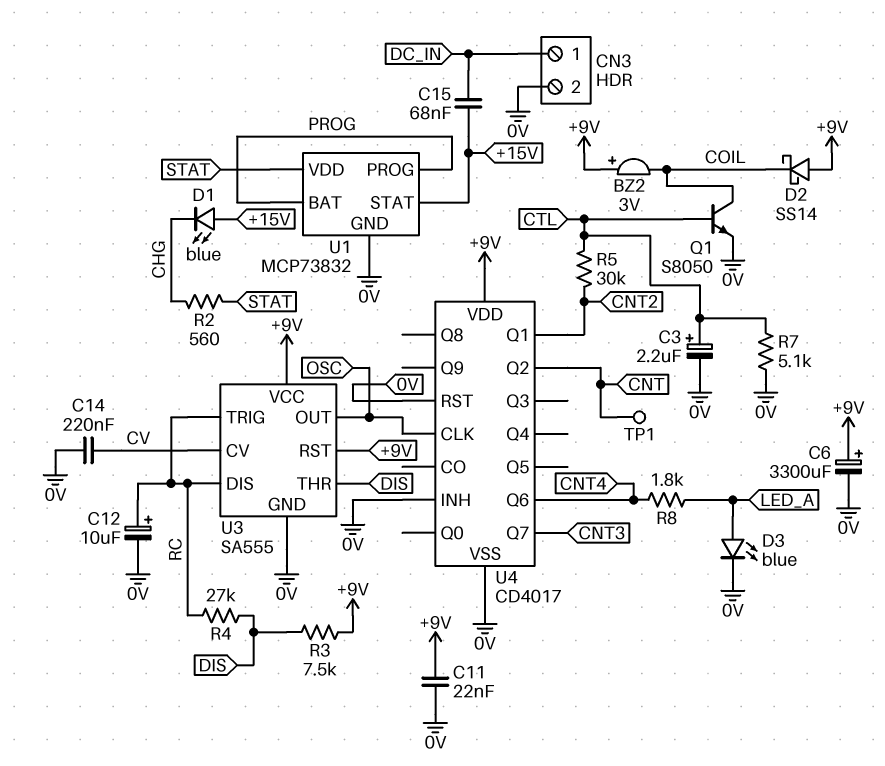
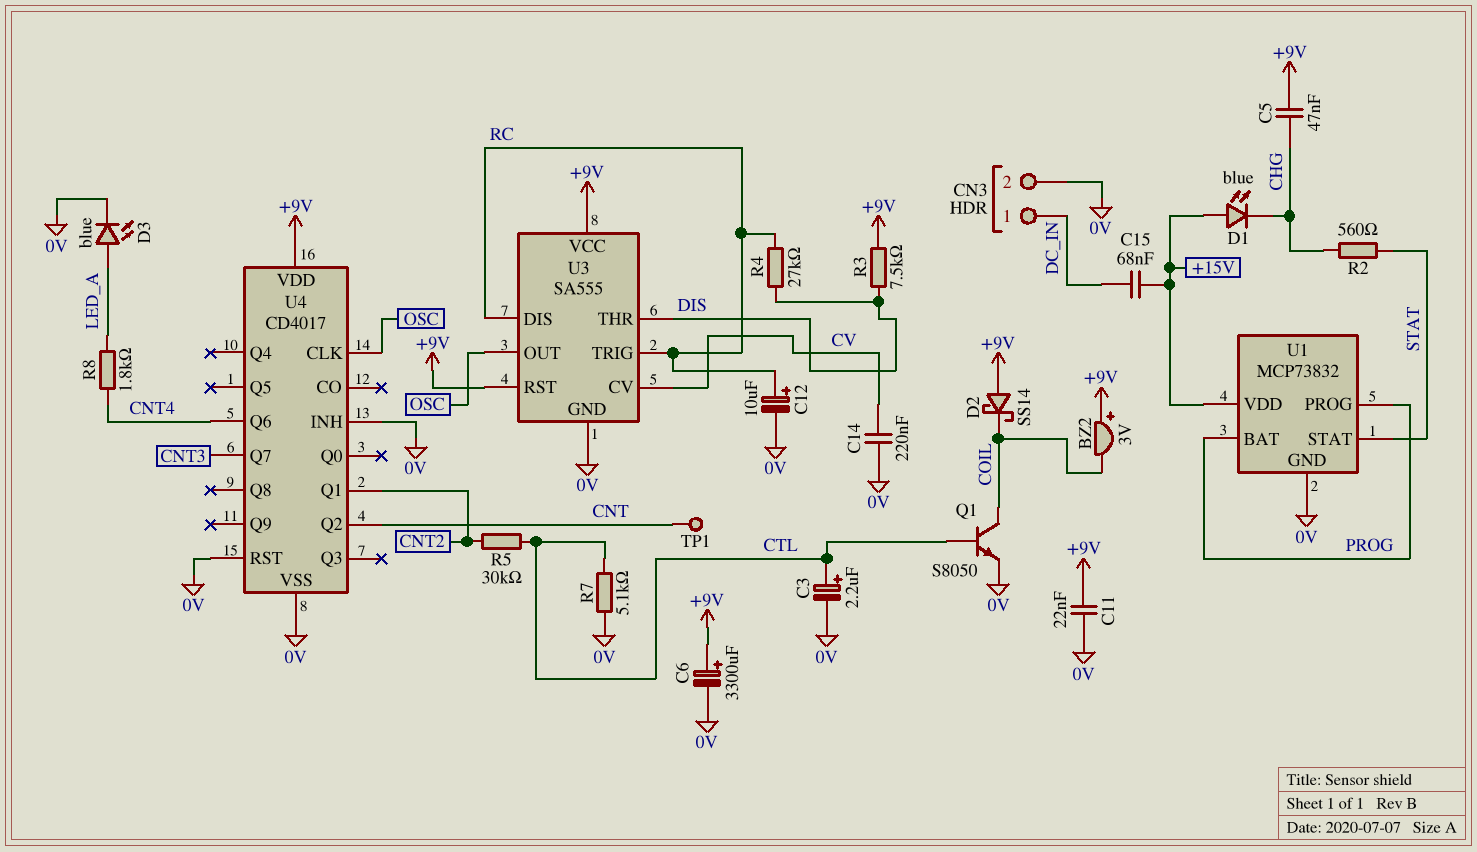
C5: none -> 47nF (+9V, CHG)
U1 pin STAT: +15V -> STAT
U1 pin VDD: STAT -> +15V

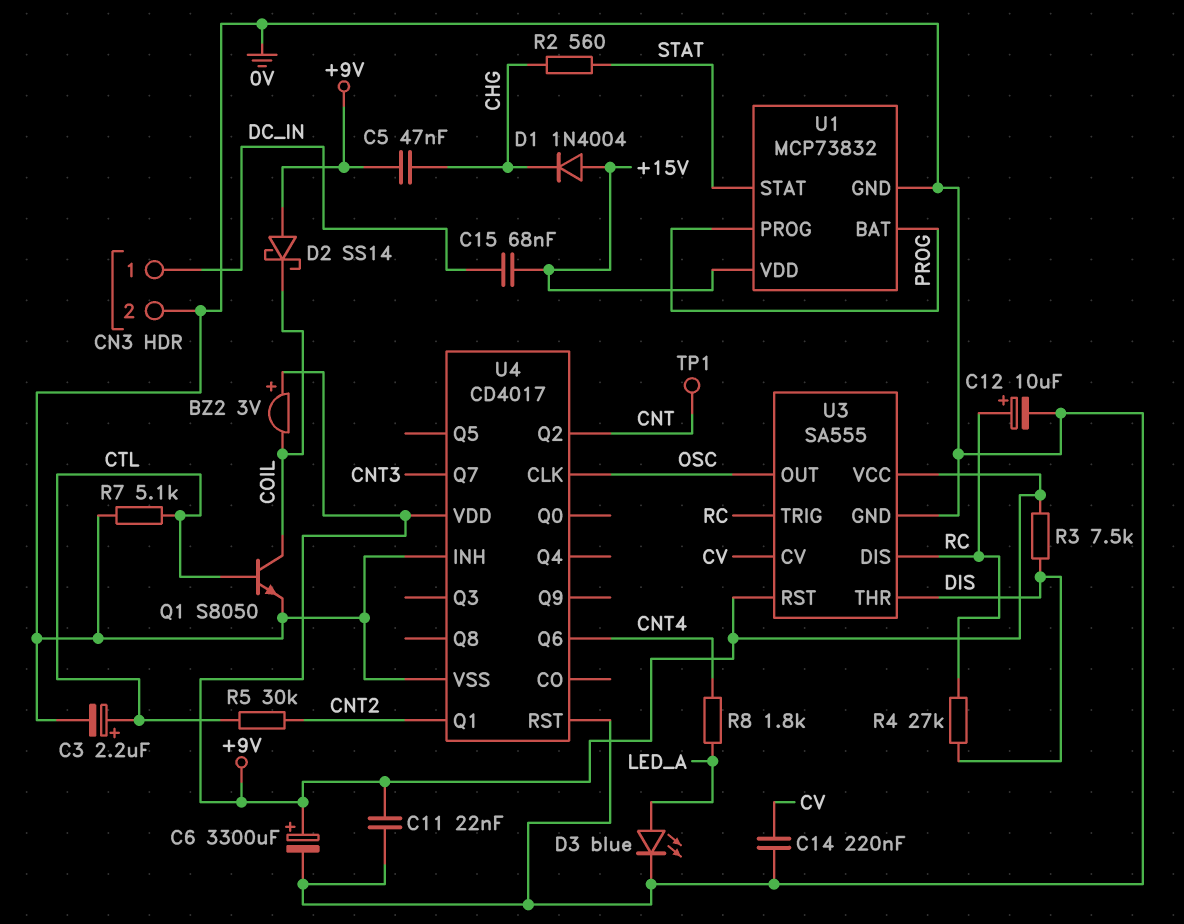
D1: LED blue (A +15V, K CHG) -> diode 1N4004 (A +15V, K CHG)

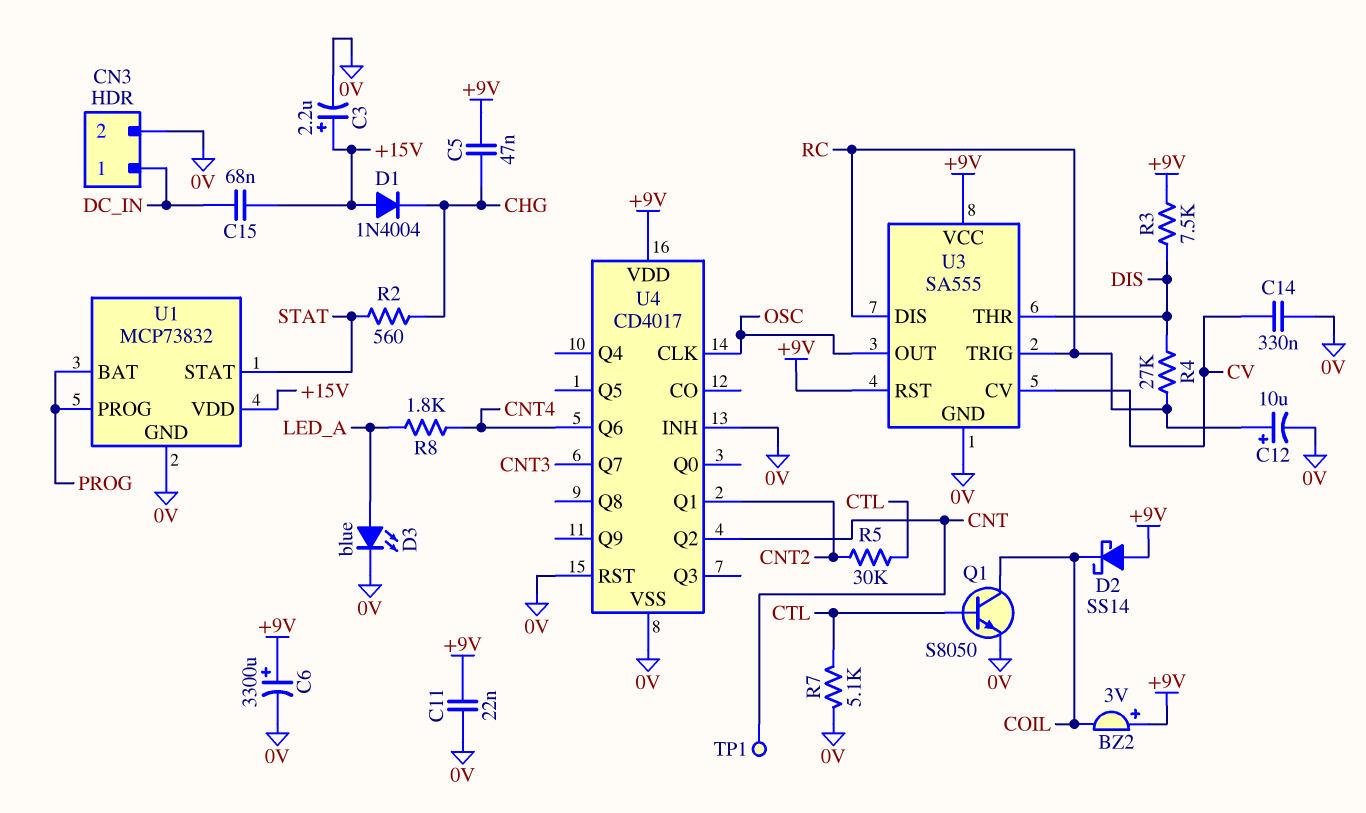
C3: 2.2uF (plus CTL, minus 0V) -> 2.2uF (plus +15V, minus 0V)
C14: 220nF (0V, CV) -> 330nF (0V, CV)

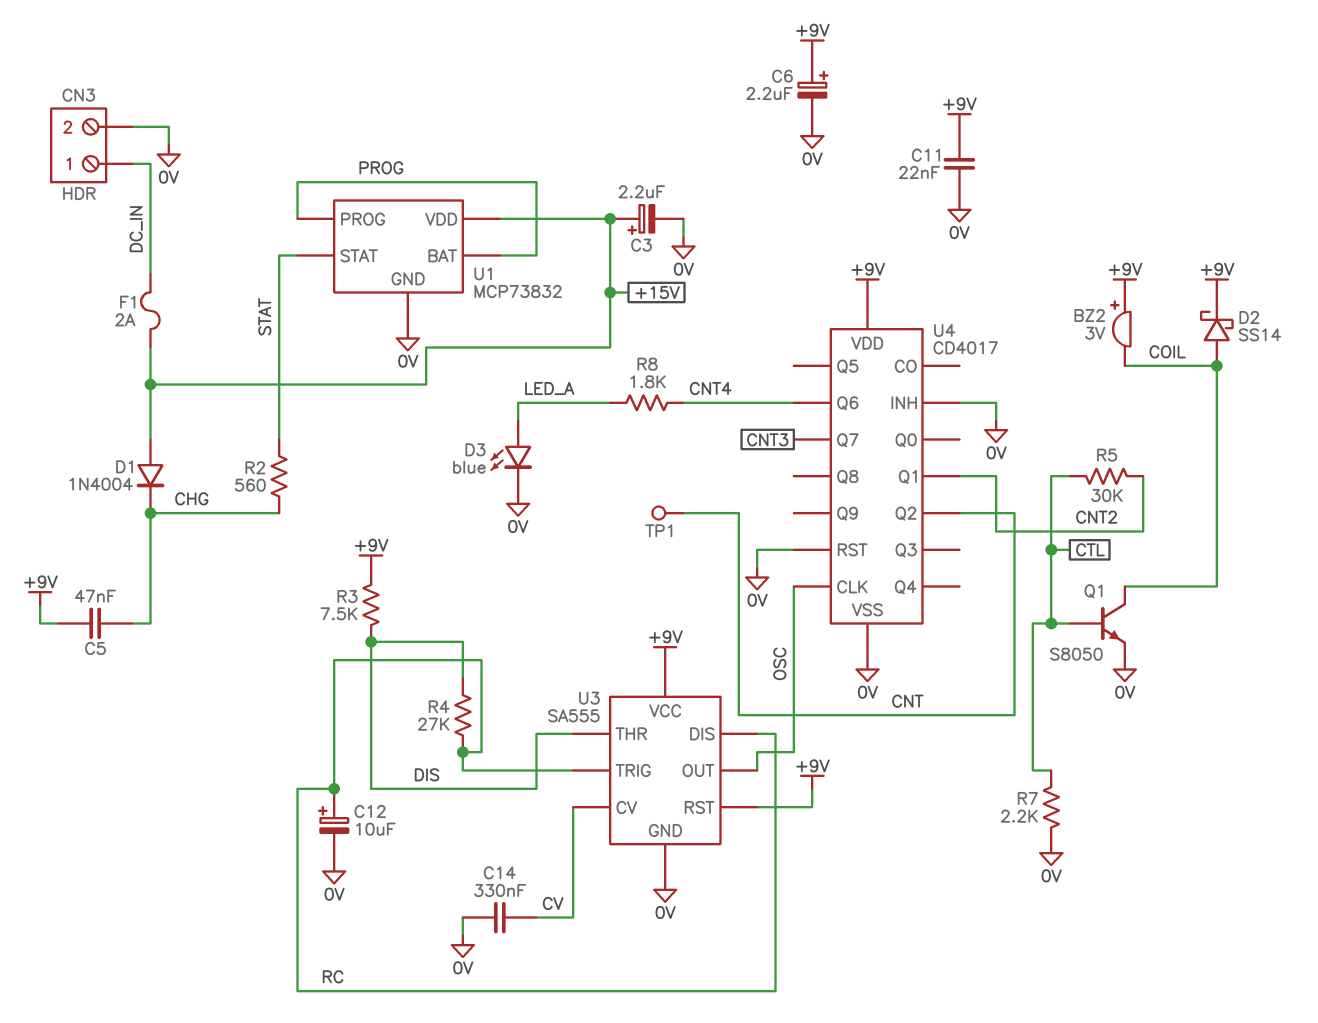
C6: 3300uF (plus +9V, minus 0V) -> 2.2uF (plus +9V, minus 0V)
C15: 68nF (+15V, DC_IN) -> none
D2: schottky SS14 (A +9V, K COIL) -> schottky SS14 (A COIL, K +9V)
F1: none -> 2A (+15V, DC_IN)
R7: 5.1k (0V, CTL) -> 2.2k (0V, CTL)

